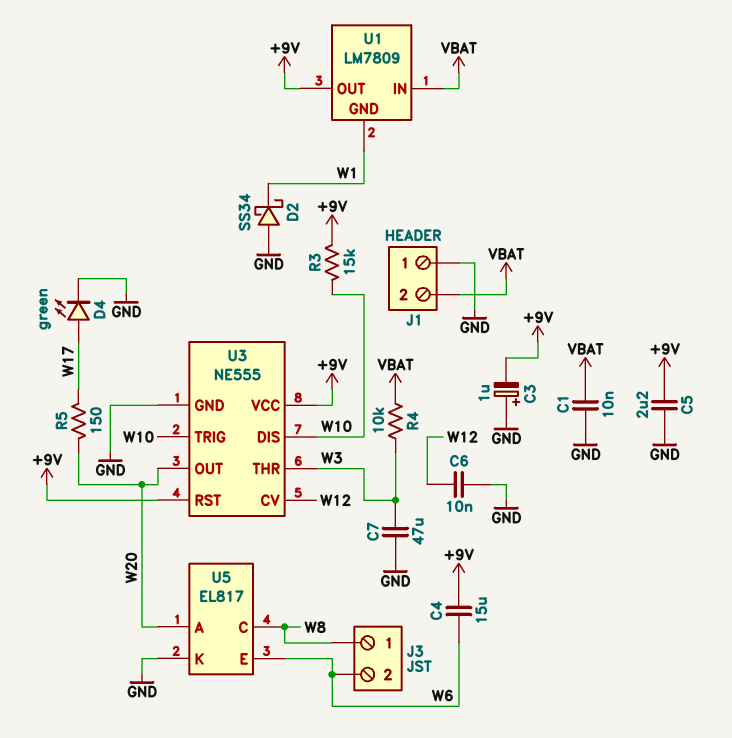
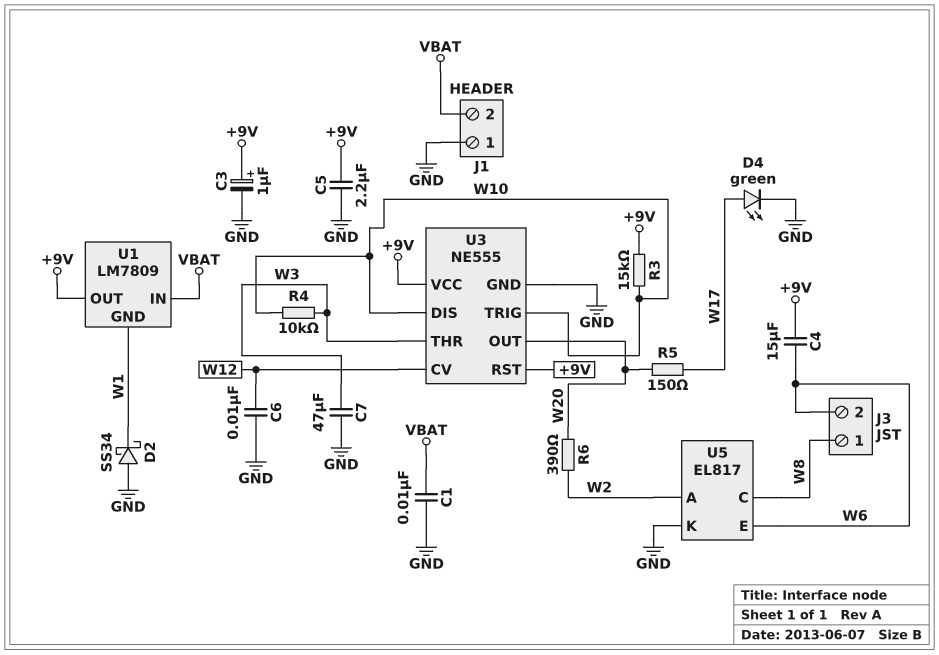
C3: 1uF (plus GND, minus +9V) -> 1uF (plus +9V, minus GND)
R4: 10k (VBAT, W3) -> 10k (W3, W10)
R6: none -> 390 (W2, W20)
U5 pin A: W20 -> W2

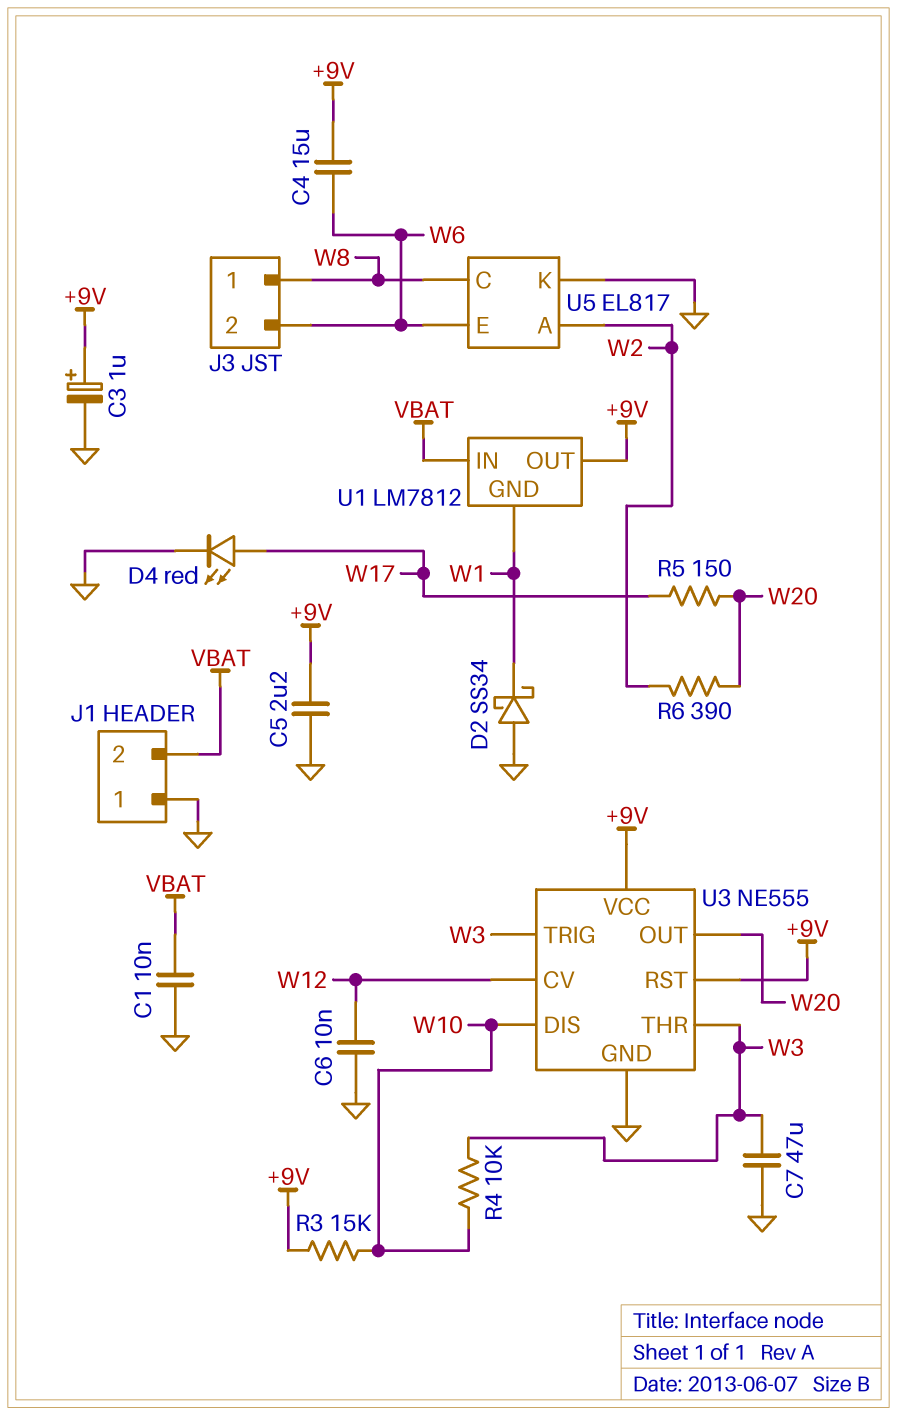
D4: LED green (A W17, K GND) -> LED red (A W17, K GND)
U1: LM7809 -> LM7812
U3 pin TRIG: W10 -> W3

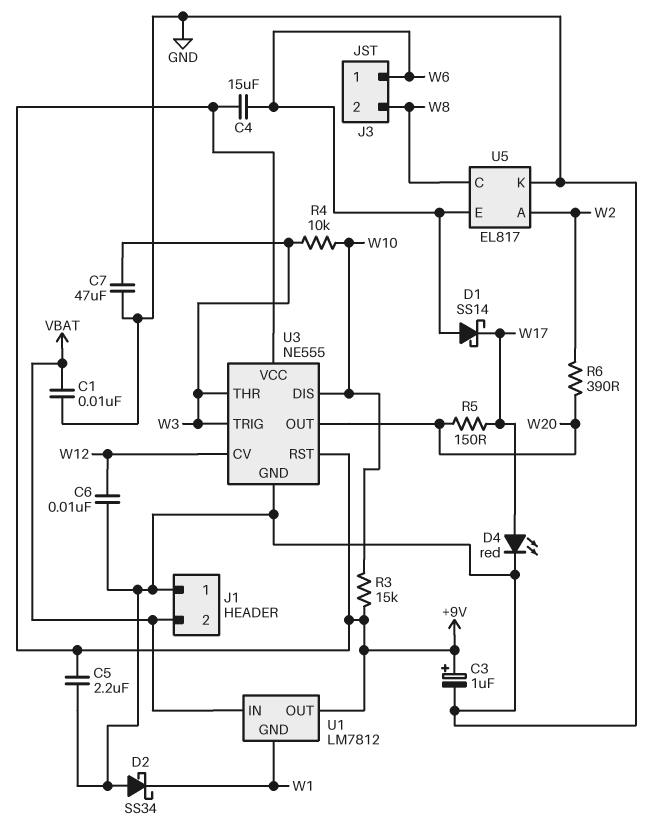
D1: none -> schottky SS14 (A W6, K W17)
J3 pin 1: W8 -> W6
J3 pin 2: W6 -> W8

